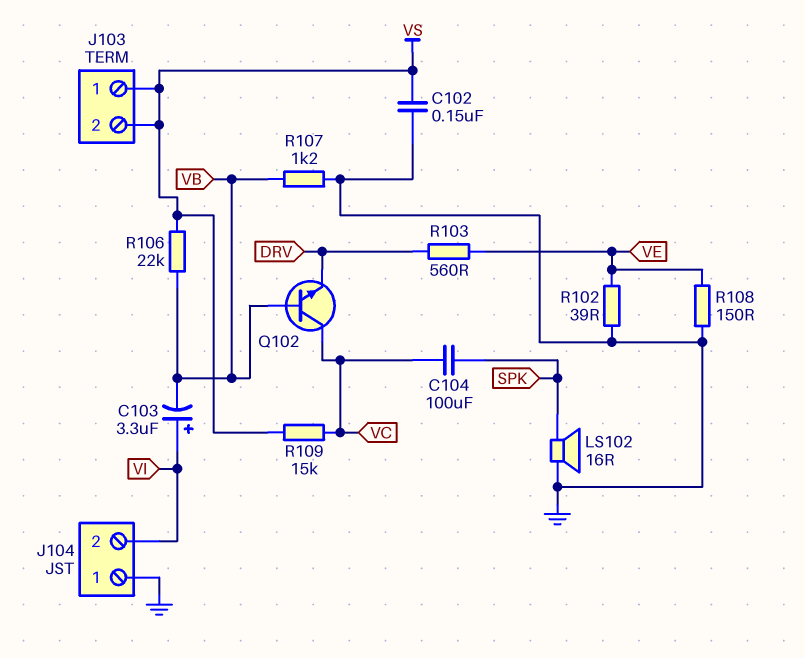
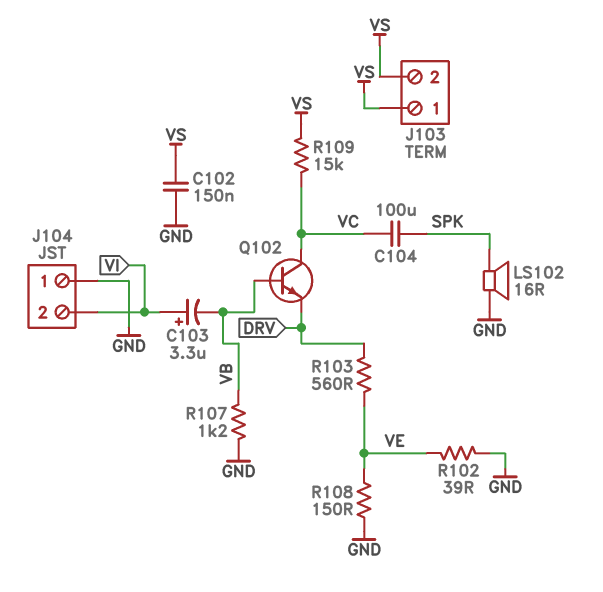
R106: 22k (VB, VS) -> none

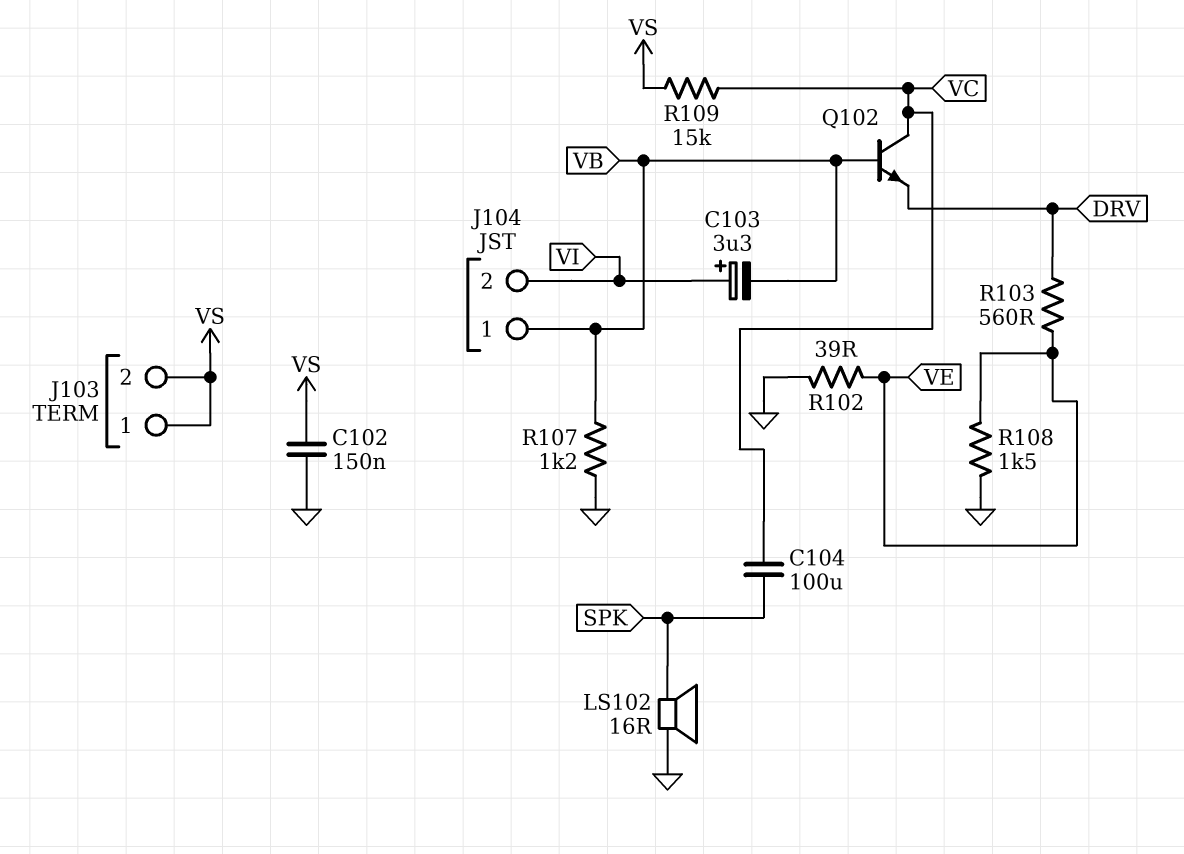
J104 pin 1: GND -> VB
R108: 150 (GND, VE) -> 1.5k (GND, VE)

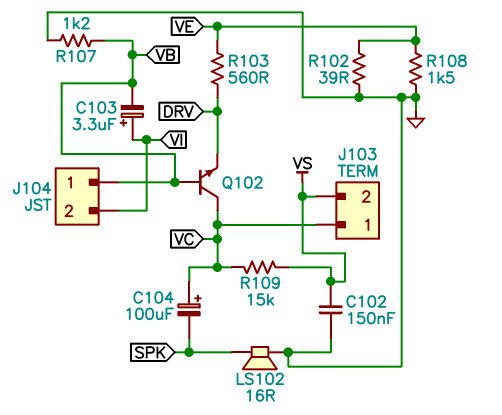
C104: 100uF (SPK, VC) -> 100uF (plus VC, minus SPK)
J103 pin 1: VS -> VC

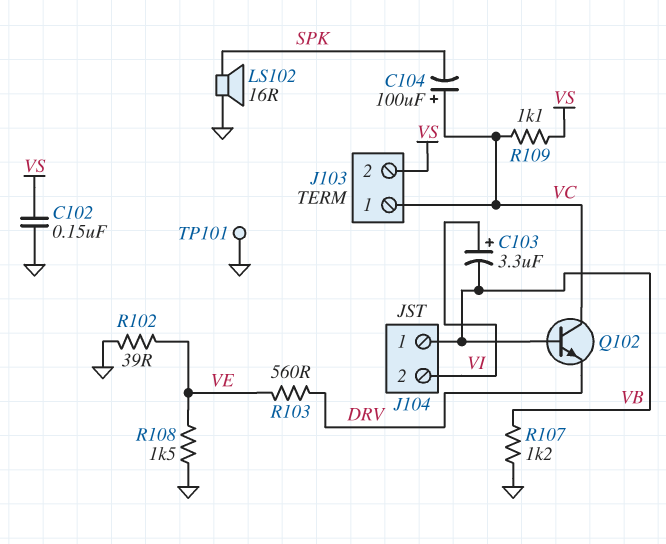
R109: 15k (VC, VS) -> 1.1k (VC, VS)
TP101: none -> test point (GND)

